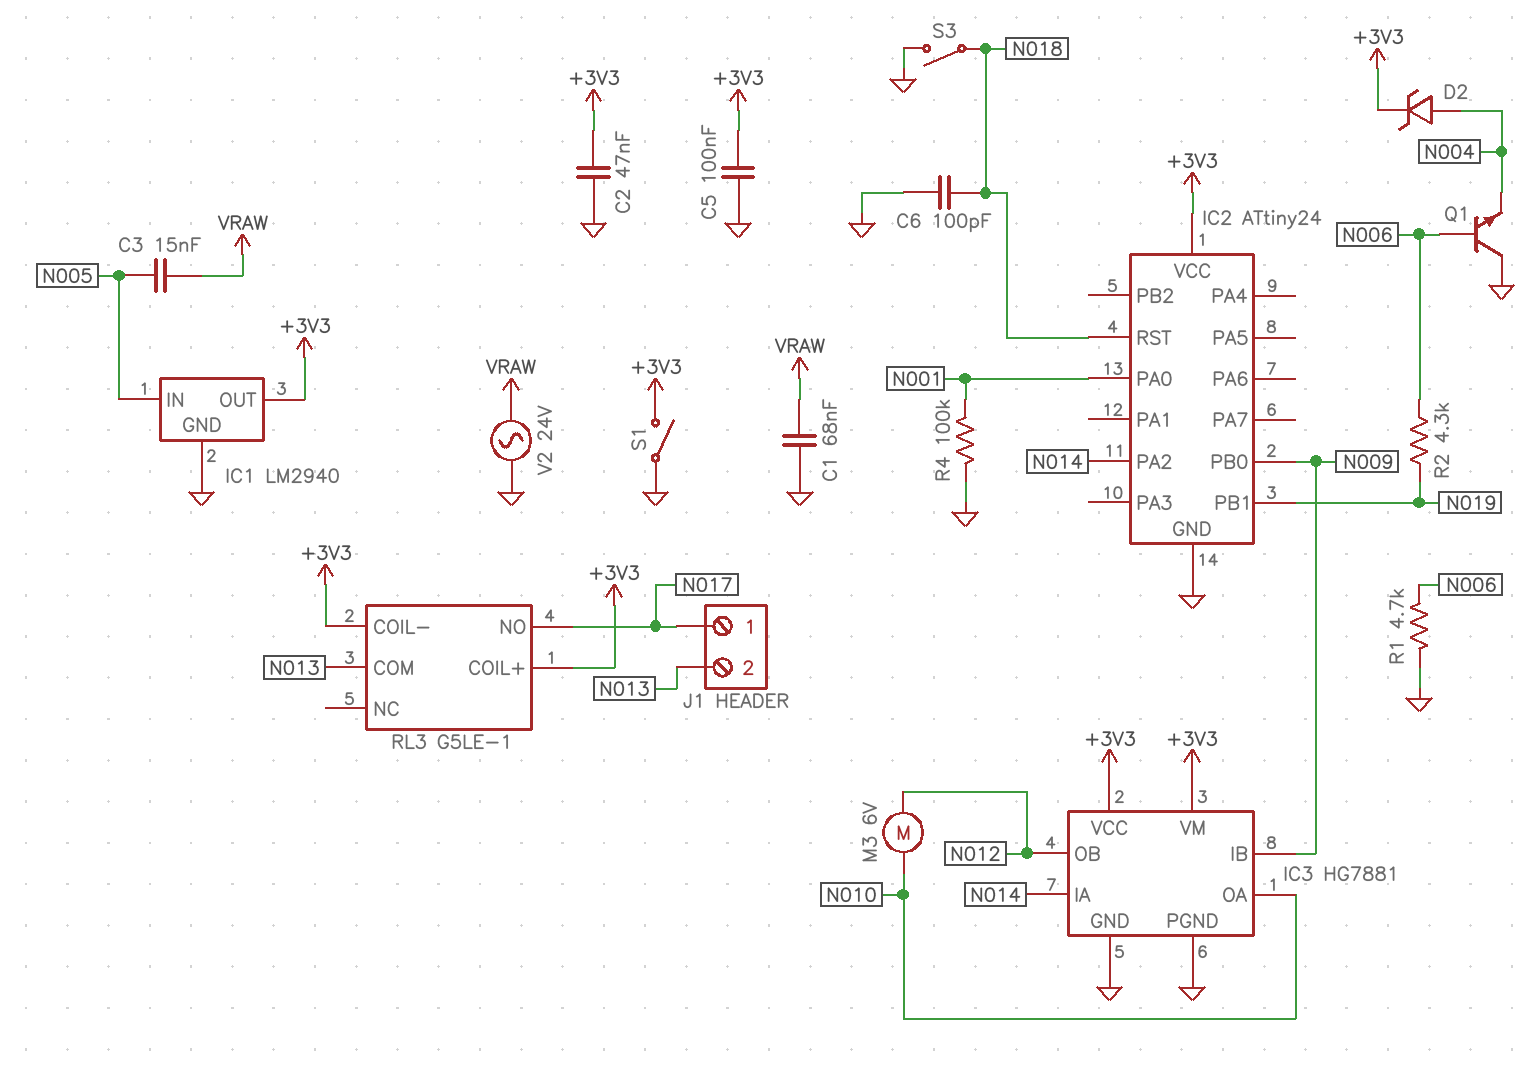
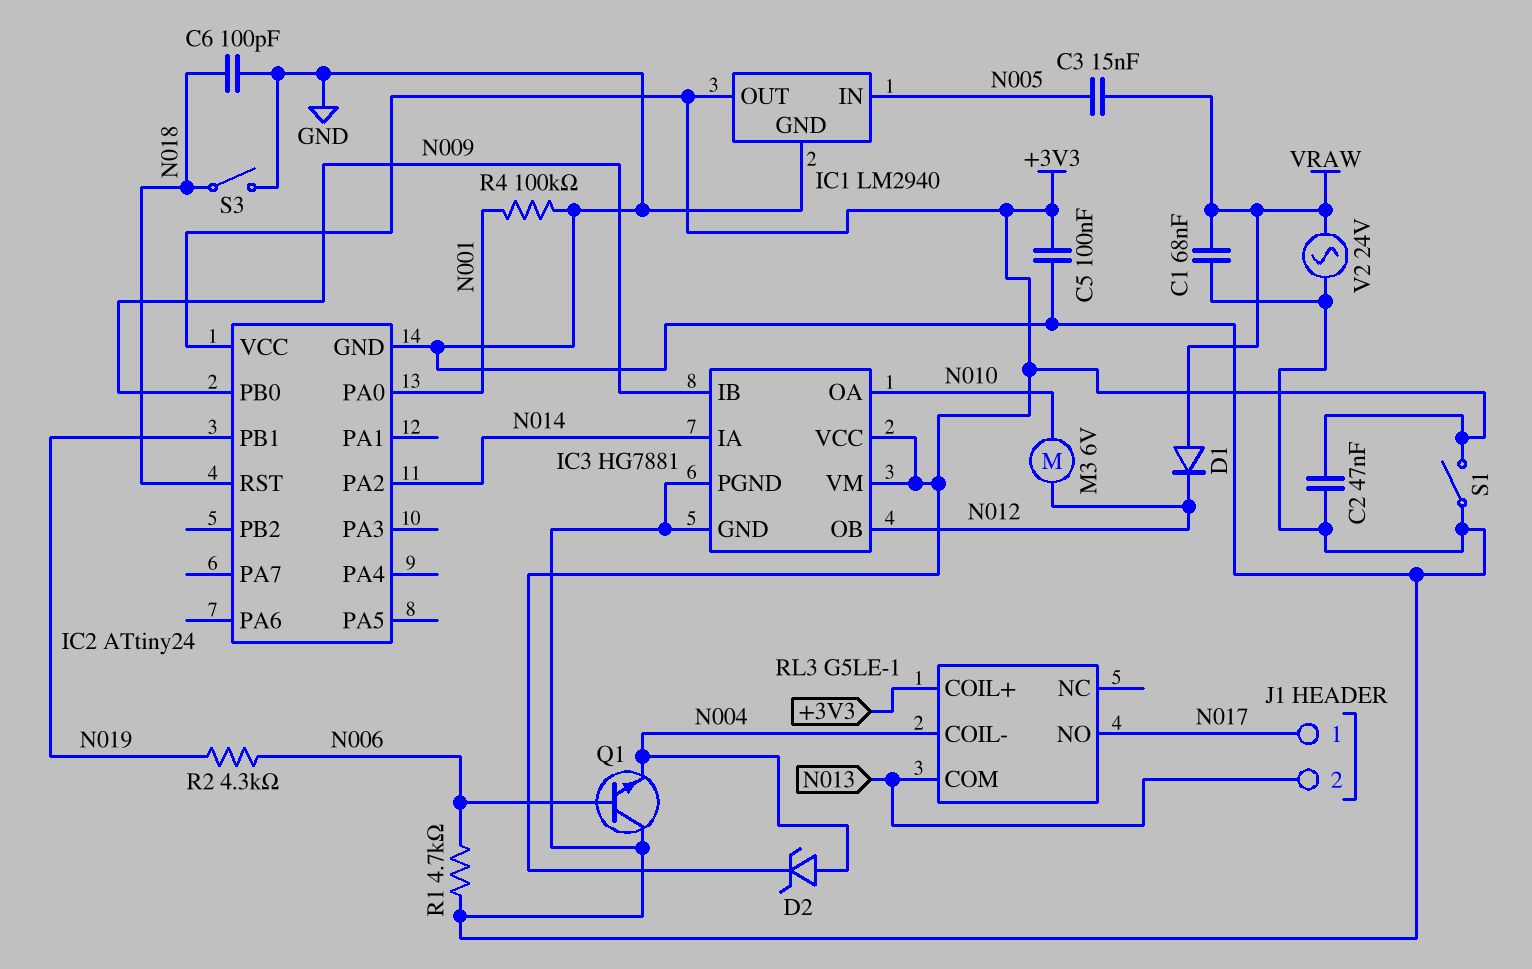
D1: none -> diode (A VRAW, K N012)
RL3 pin COIL-: +3V3 -> N004

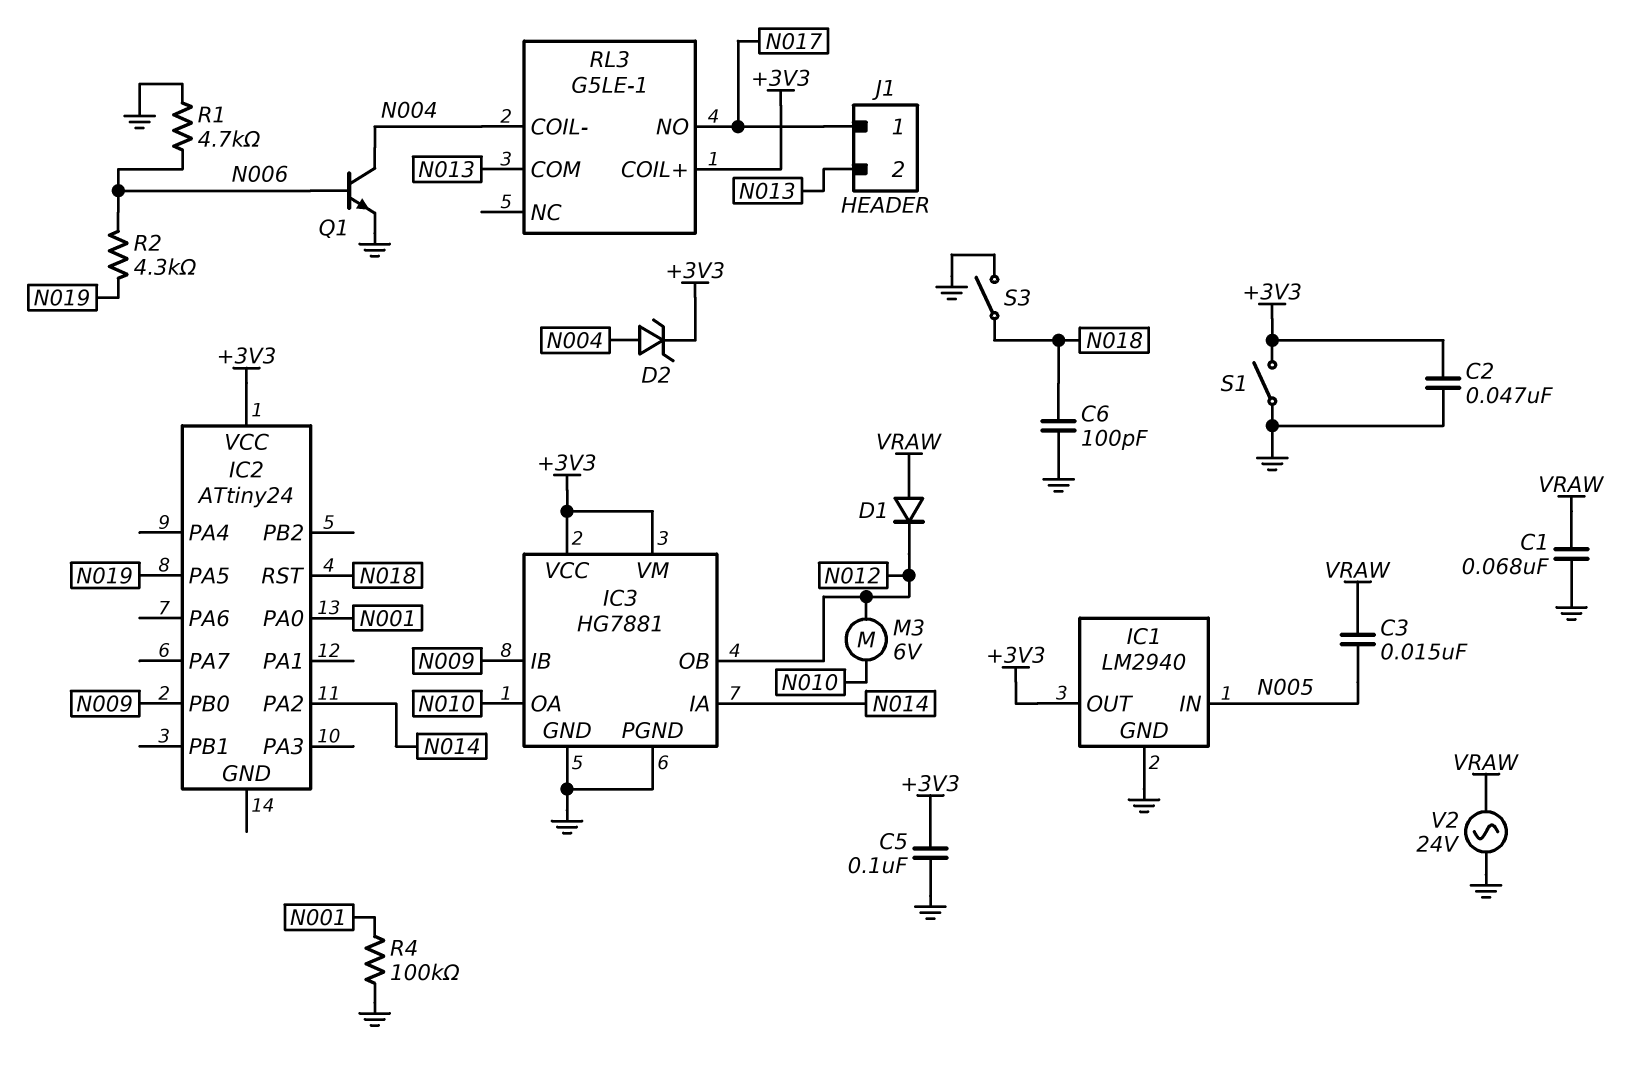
IC2 pin GND: GND -> none
IC2 pin PA5: none -> N019
IC2 pin PB1: N019 -> none
Q1: NPN (B N006, C GND, E N004) -> NPN (B N006, C N004, E GND)

